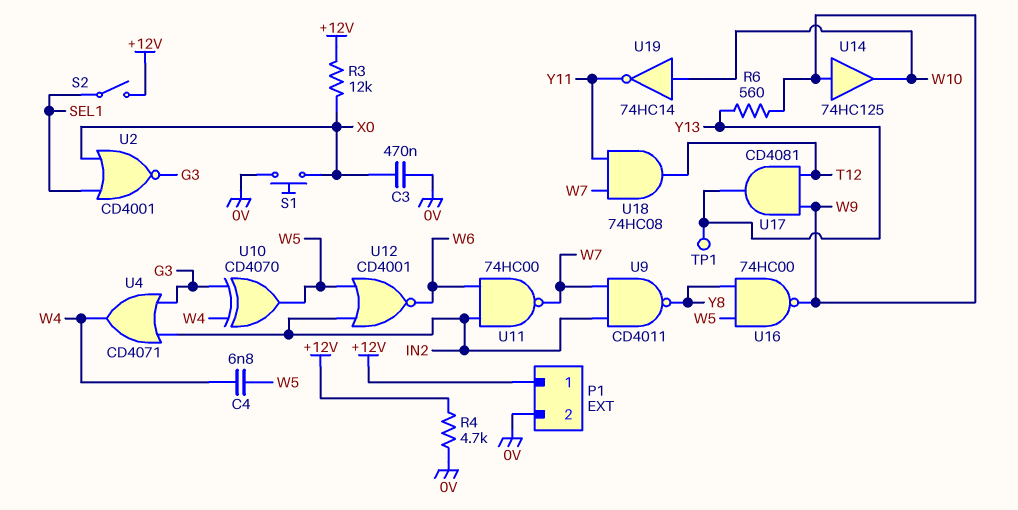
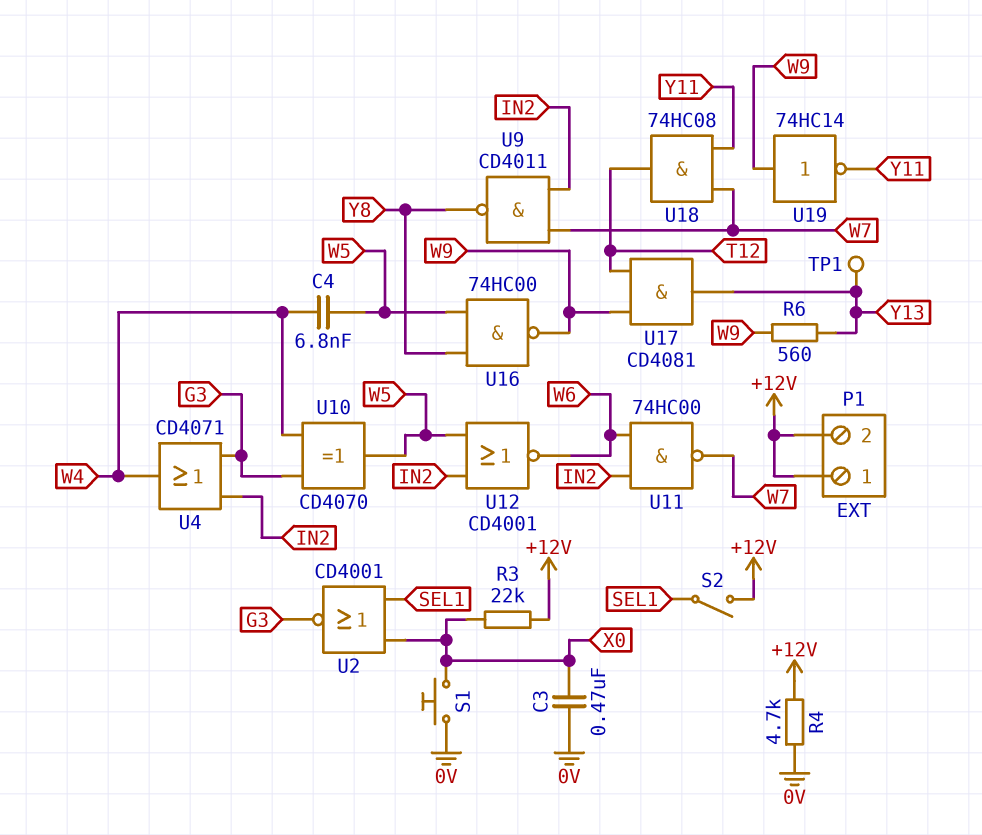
P1 pin 2: 0V -> +12V
R3: 12k (+12V, X0) -> 22k (+12V, X0)
U14: buffer 74HC125 (in W9, out W10) -> none
U19: NOT 74HC14 (in W10, out Y11) -> NOT 74HC14 (in W9, out Y11)

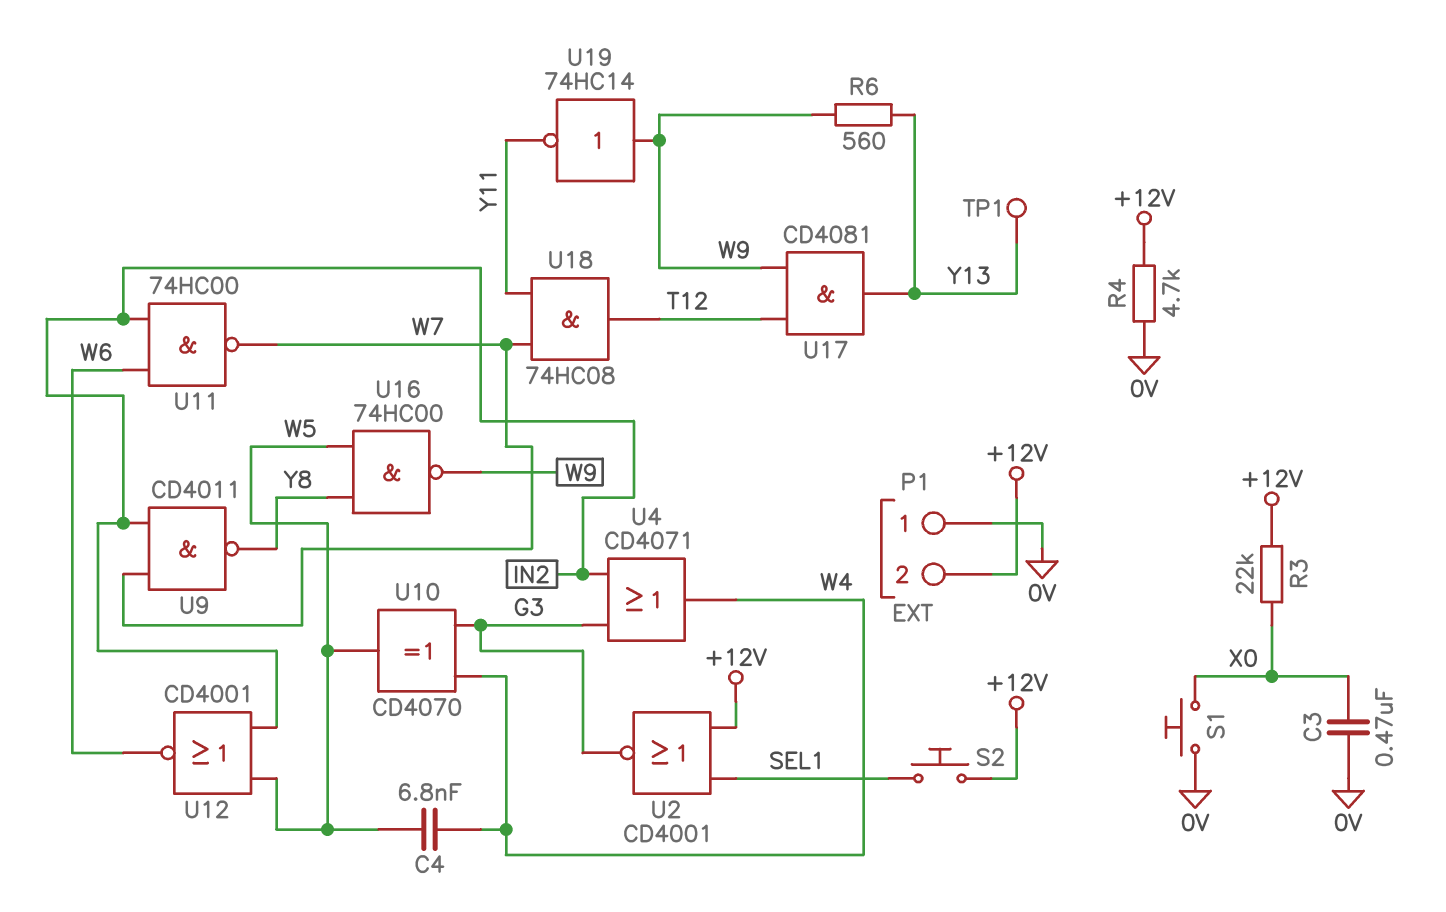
P1 pin 1: +12V -> 0V
S2: switch (+12V, SEL1) -> button (+12V, SEL1)
U2: NOR CD4001 (in SEL1, in X0, out G3) -> NOR CD4001 (in +12V, in SEL1, out G3)

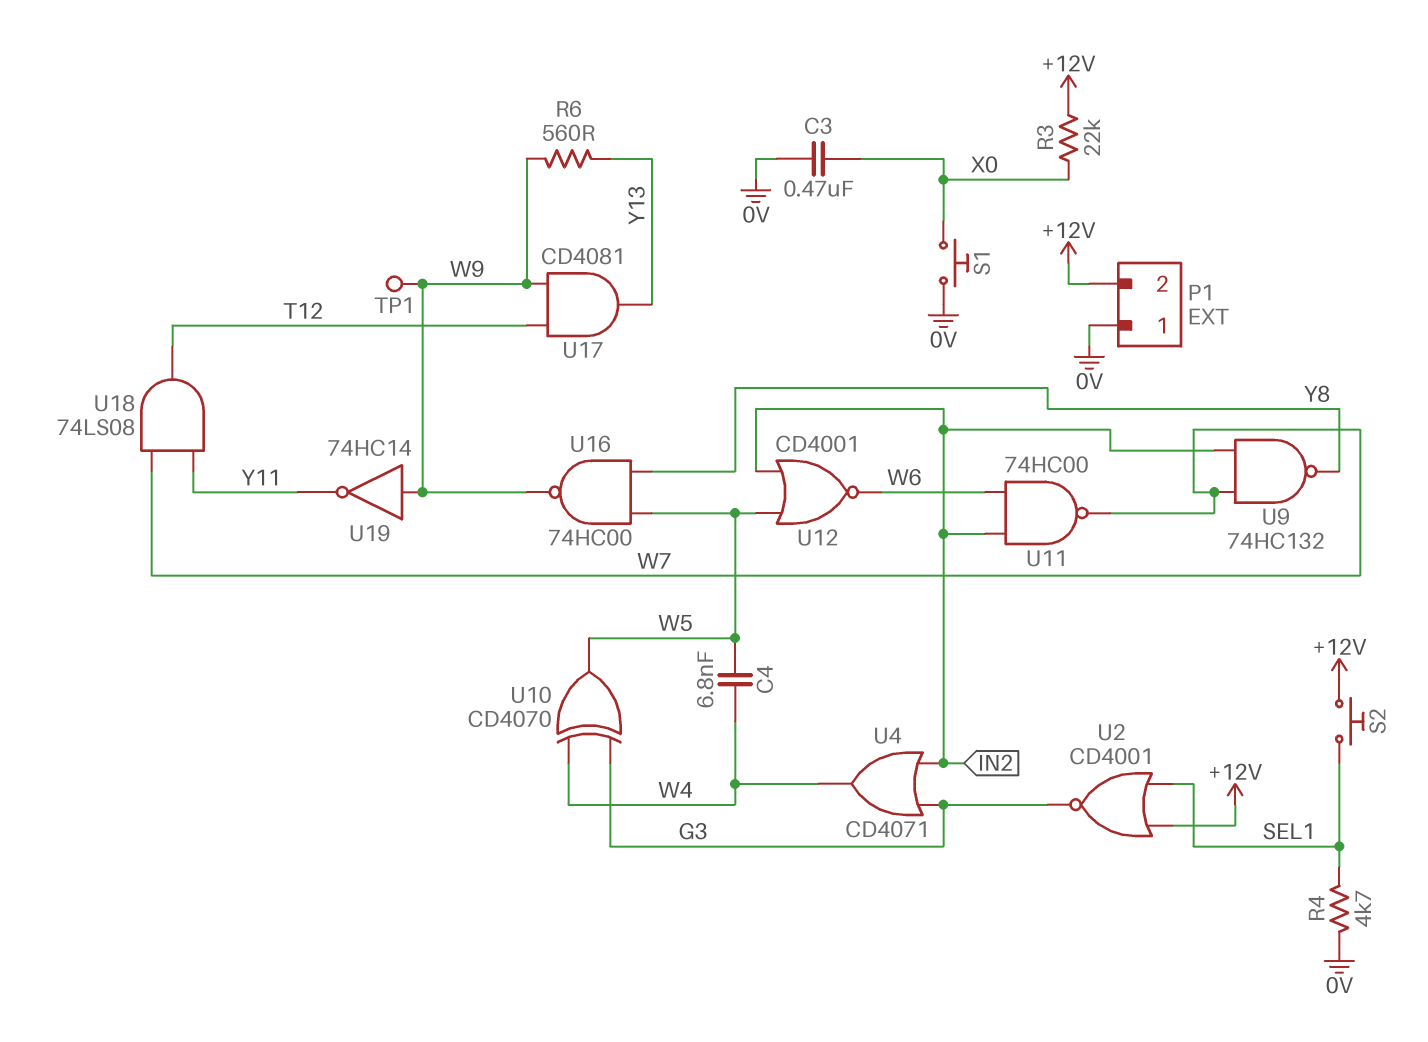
R4: 4.7k (+12V, 0V) -> 4.7k (0V, SEL1)
TP1: test point (Y13) -> test point (W9)
U9: NAND CD4011 (in IN2, in W7, out Y8) -> NAND 74HC132 (in IN2, in W7, out Y8)
U18: AND 74HC08 (in W7, in Y11, out T12) -> AND 74LS08 (in W7, in Y11, out T12)

